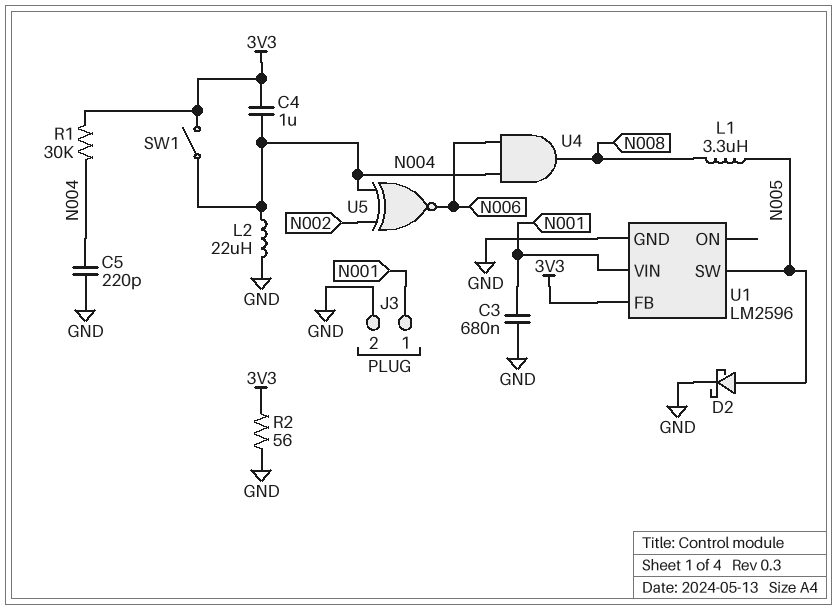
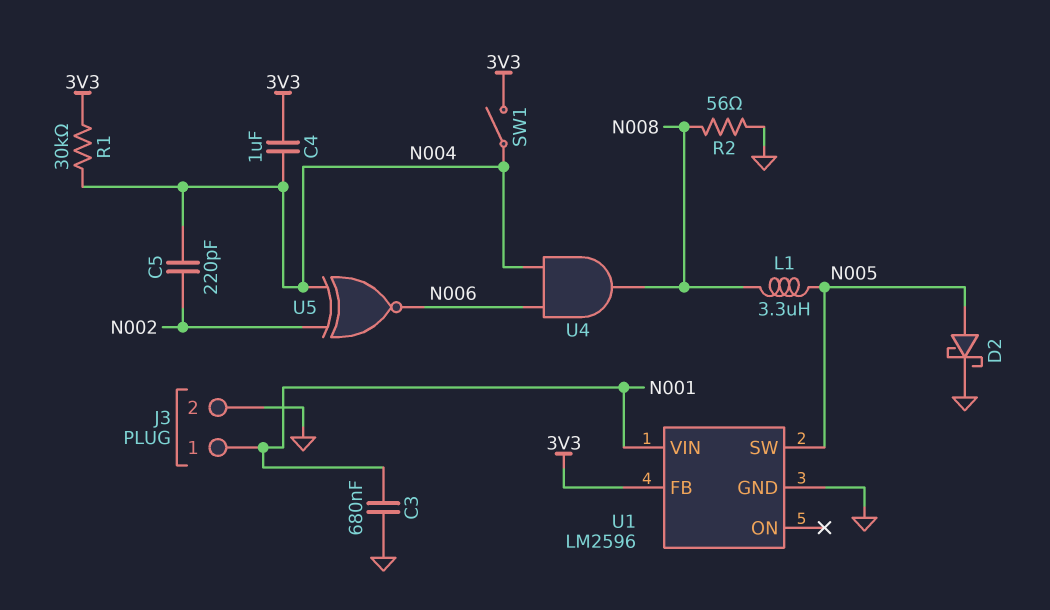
C5: 220pF (GND, N004) -> 220pF (N002, N004)
L2: 22uH (GND, N004) -> none
R2: 56 (3V3, GND) -> 56 (GND, N008)

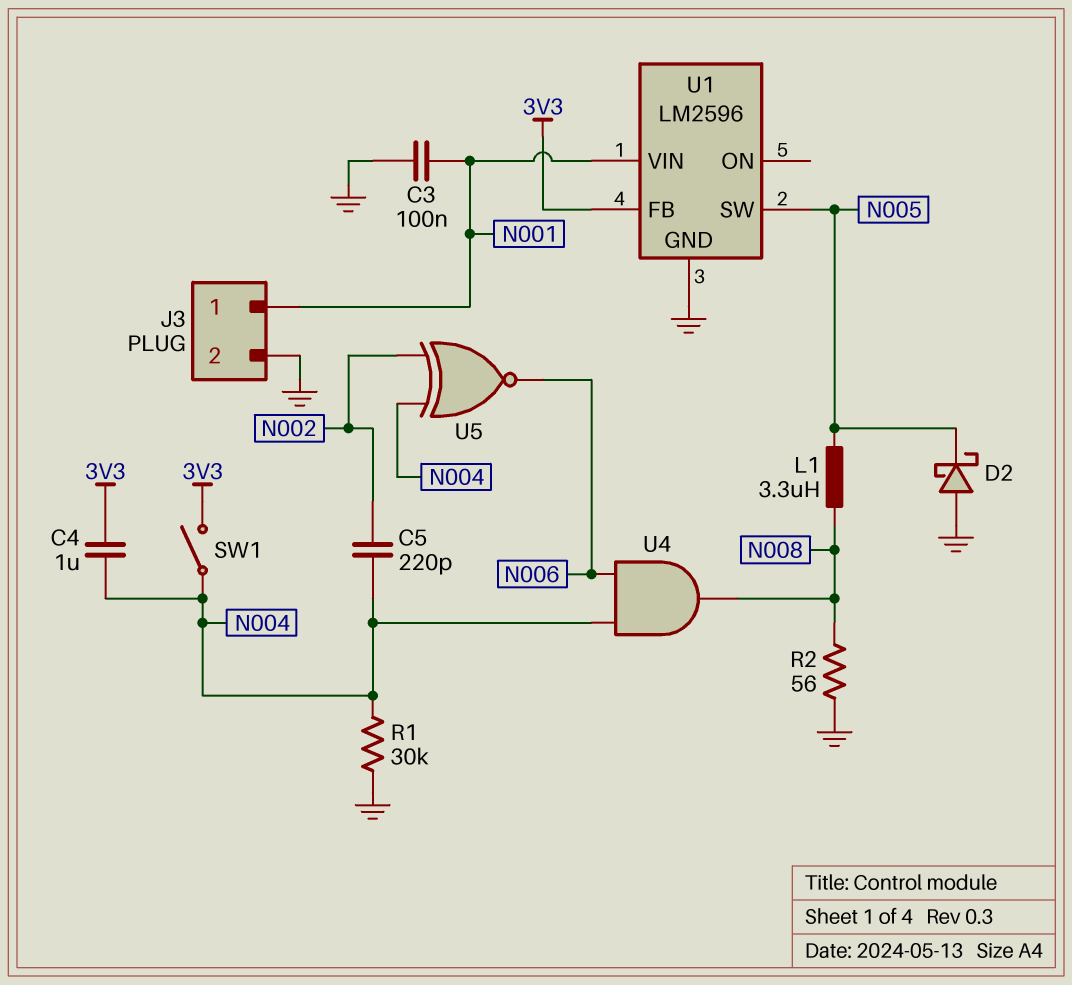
C3: 680nF (GND, N001) -> 100nF (GND, N001)
D2: schottky (A N005, K GND) -> schottky (A GND, K N005)
R1: 30k (3V3, N004) -> 30k (GND, N004)

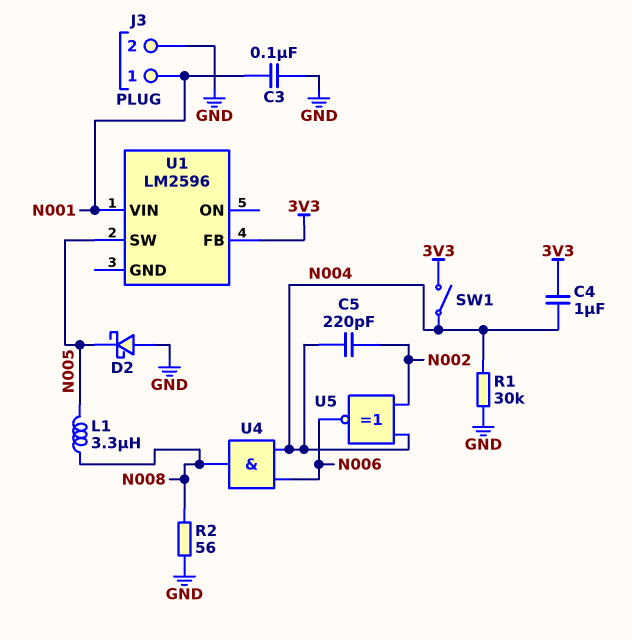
U1 pin GND: GND -> none

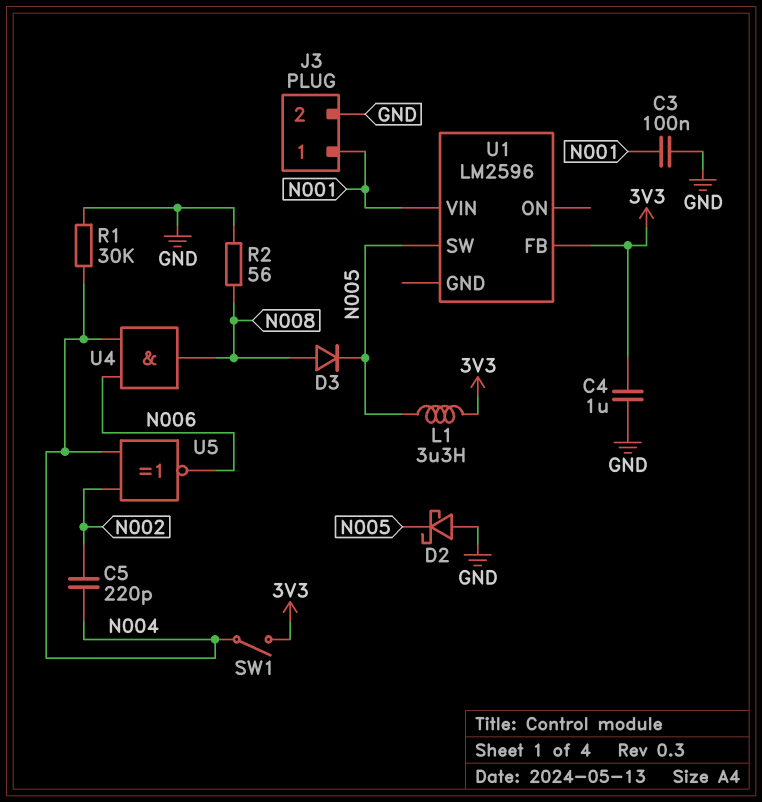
C4: 1uF (3V3, N004) -> 1uF (3V3, GND)
D3: none -> diode (A N008, K N005)
L1: 3.3uH (N005, N008) -> 3.3uH (3V3, N005)

